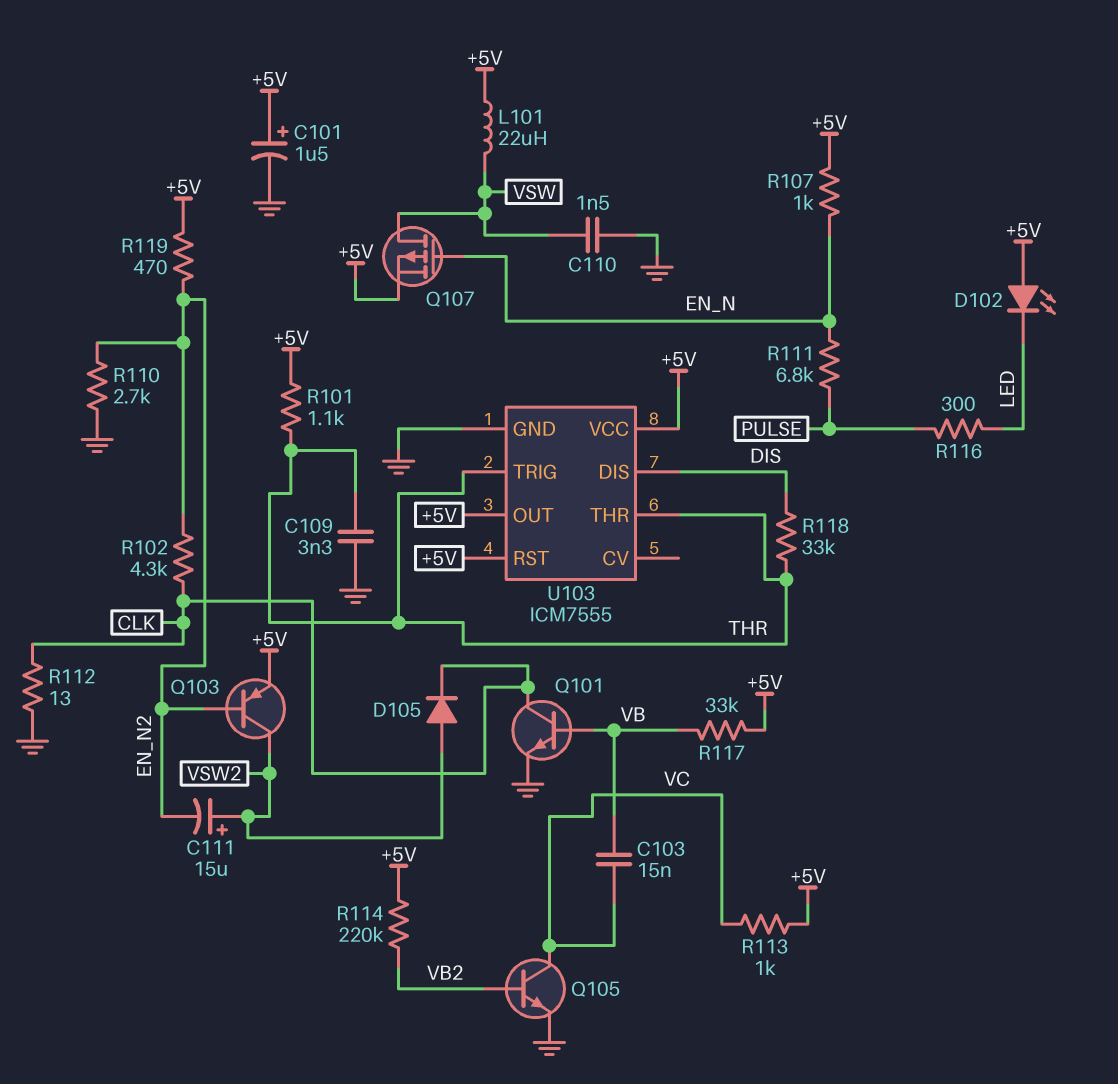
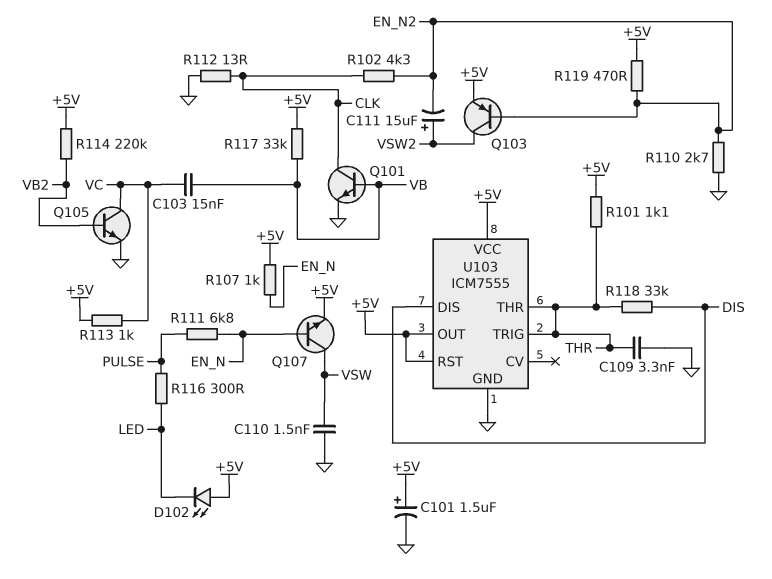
D105: diode (A VSW2, K CLK) -> none
L101: 22uH (+5V, VSW) -> none
Q107: PMOS (G EN_N, D VSW, S +5V) -> NPN (B EN_N, C VSW, E +5V)

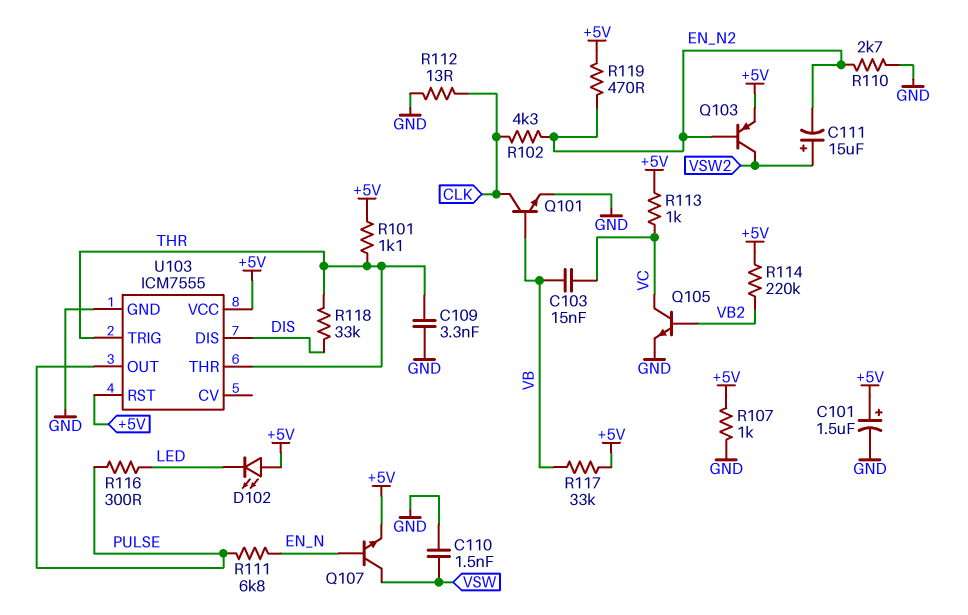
R107: 1k (+5V, EN_N) -> 1k (+5V, GND)
U103 pin OUT: +5V -> PULSE

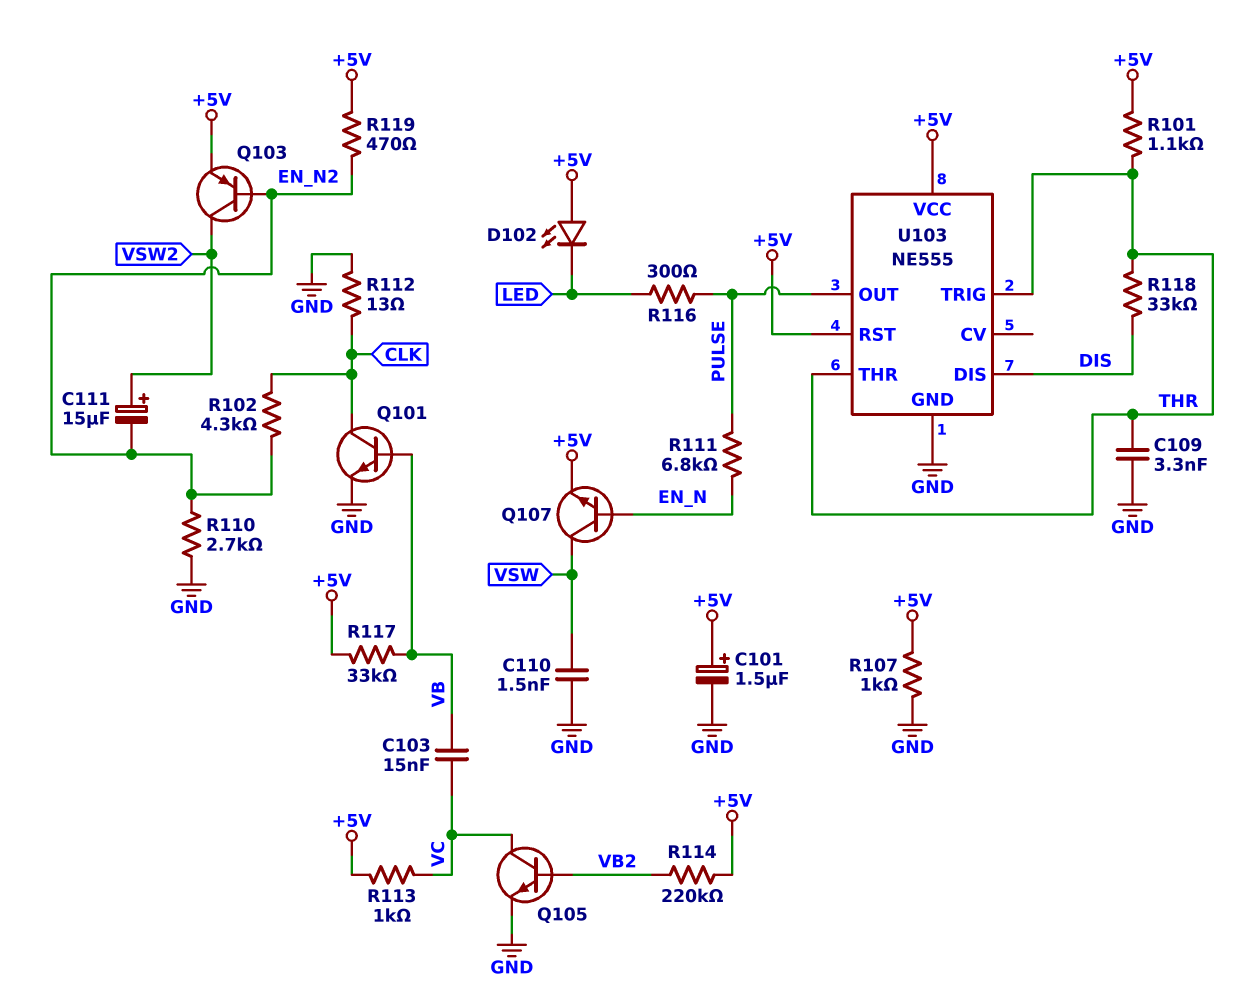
U103: ICM7555 -> NE555

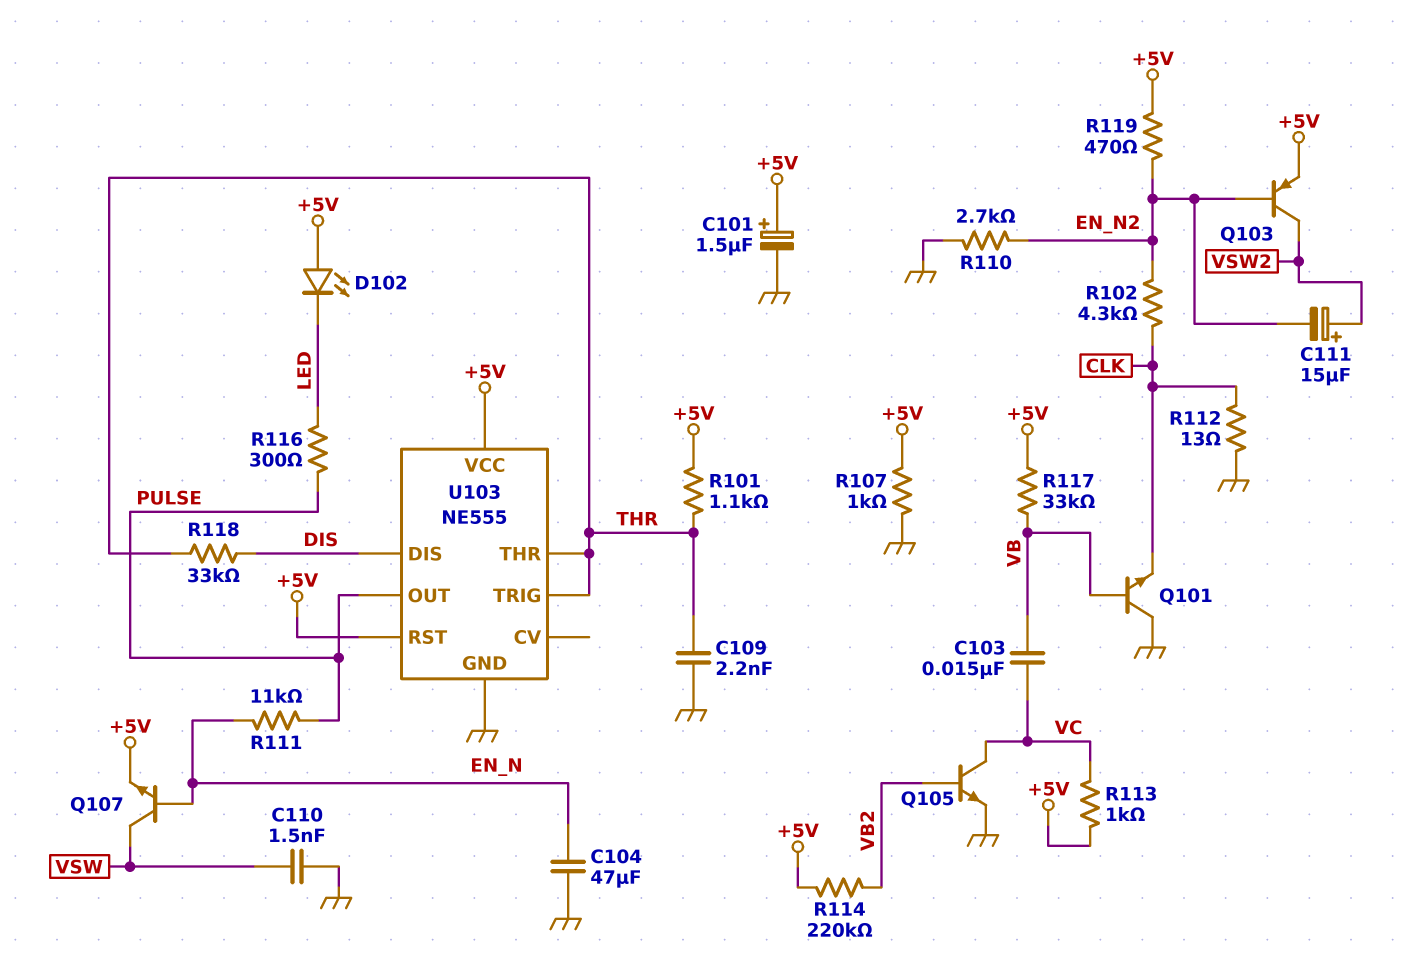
C104: none -> 47uF (EN_N, GND)
C109: 3.3nF (GND, THR) -> 2.2nF (GND, THR)
Q101: NPN (B VB, C CLK, E GND) -> NPN (B VB, C GND, E CLK)
R111: 6.8k (EN_N, PULSE) -> 11k (EN_N, PULSE)

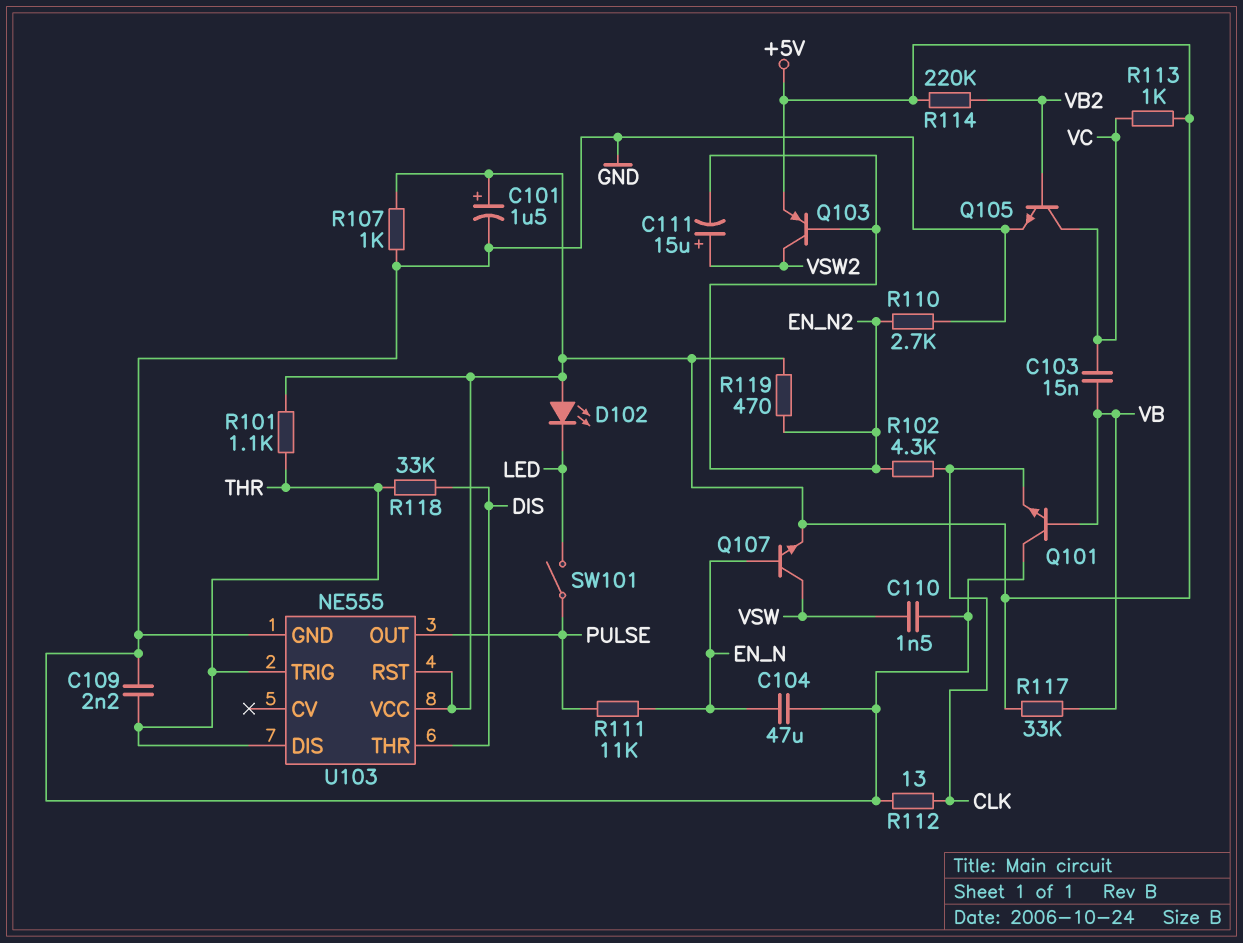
R116: 300 (LED, PULSE) -> none
SW101: none -> switch (LED, PULSE)
U103 pin DIS: DIS -> THR
U103 pin THR: THR -> DIS

